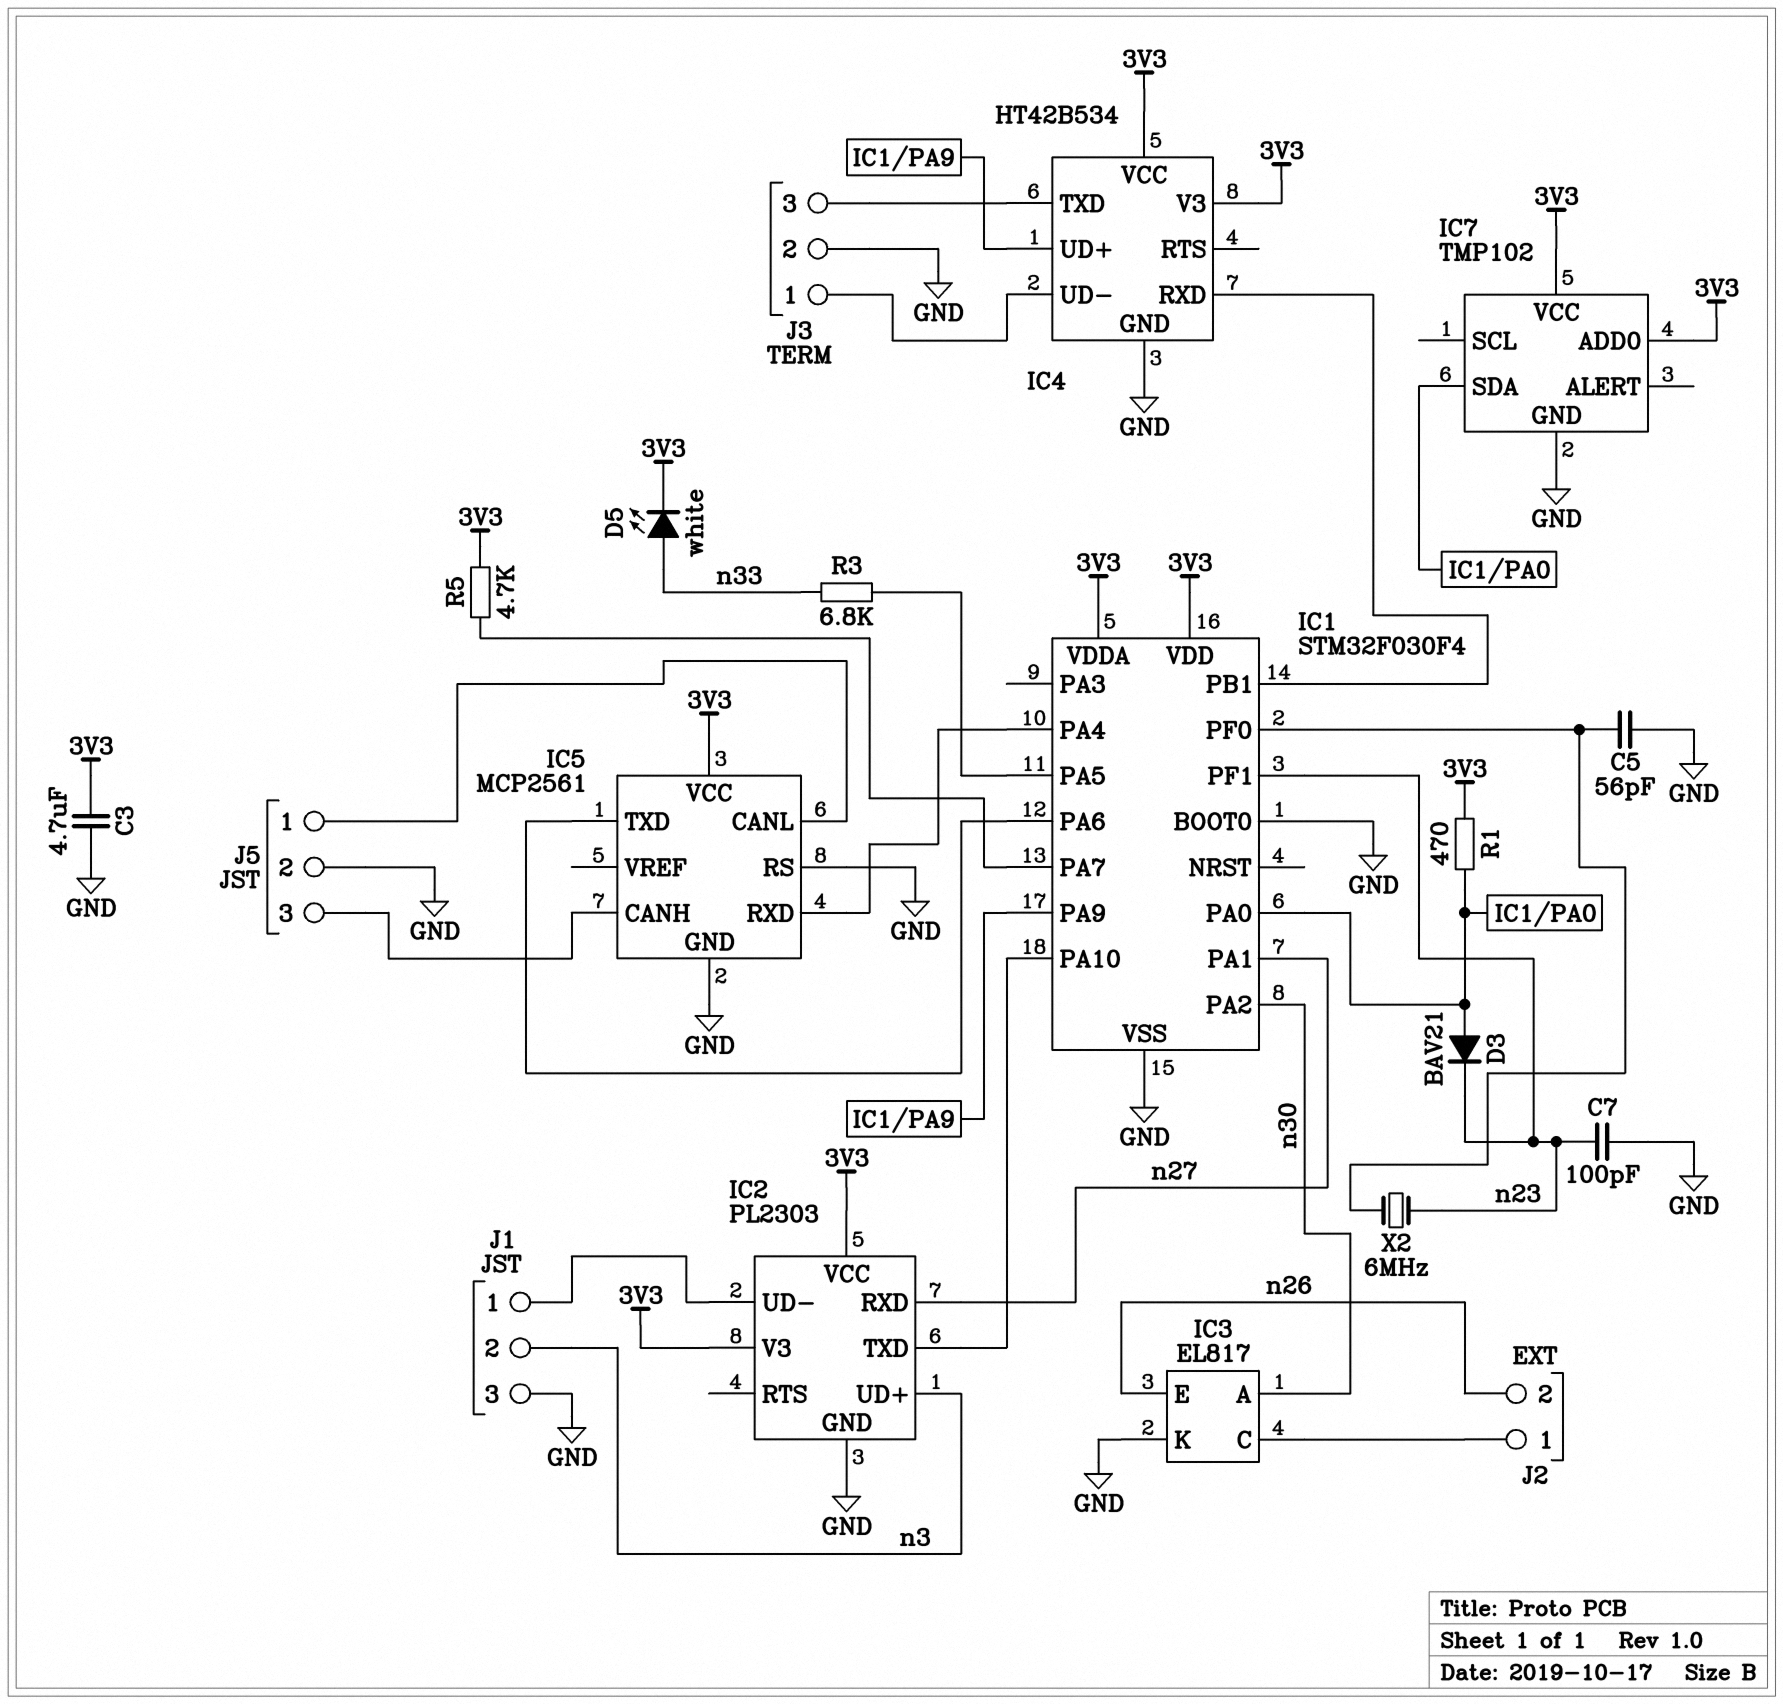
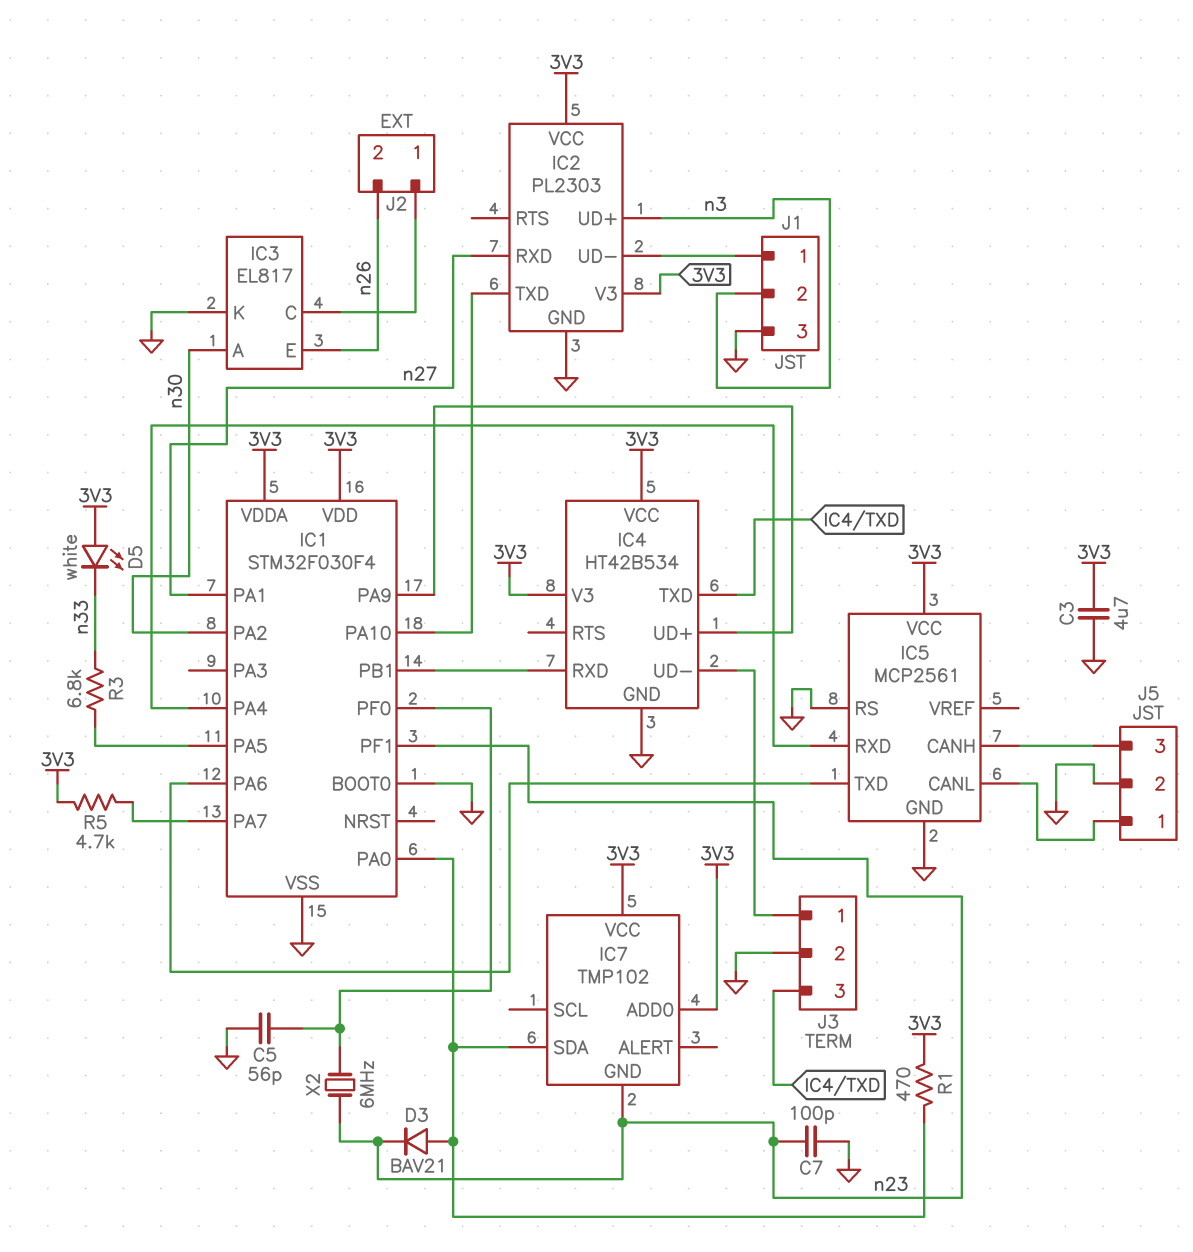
D5: LED white (A n33, K 3V3) -> LED white (A 3V3, K n33)
IC7 pin GND: GND -> n23

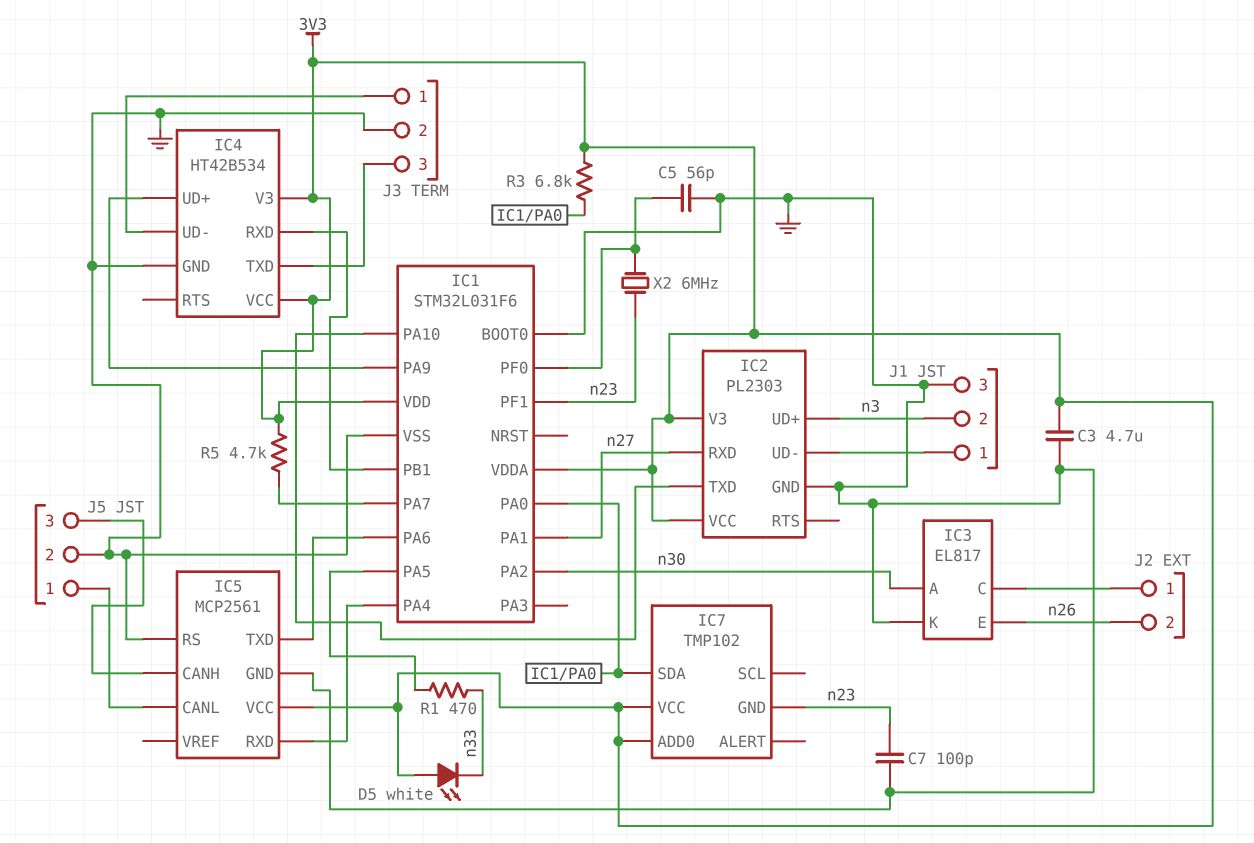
D3: diode BAV21 (A IC1/PA0, K n23) -> none
IC1: STM32F030F4 -> STM32L031F6
R1: 470 (3V3, IC1/PA0) -> 470 (IC1/PA5, n33)
R3: 6.8k (IC1/PA5, n33) -> 6.8k (3V3, IC1/PA0)

